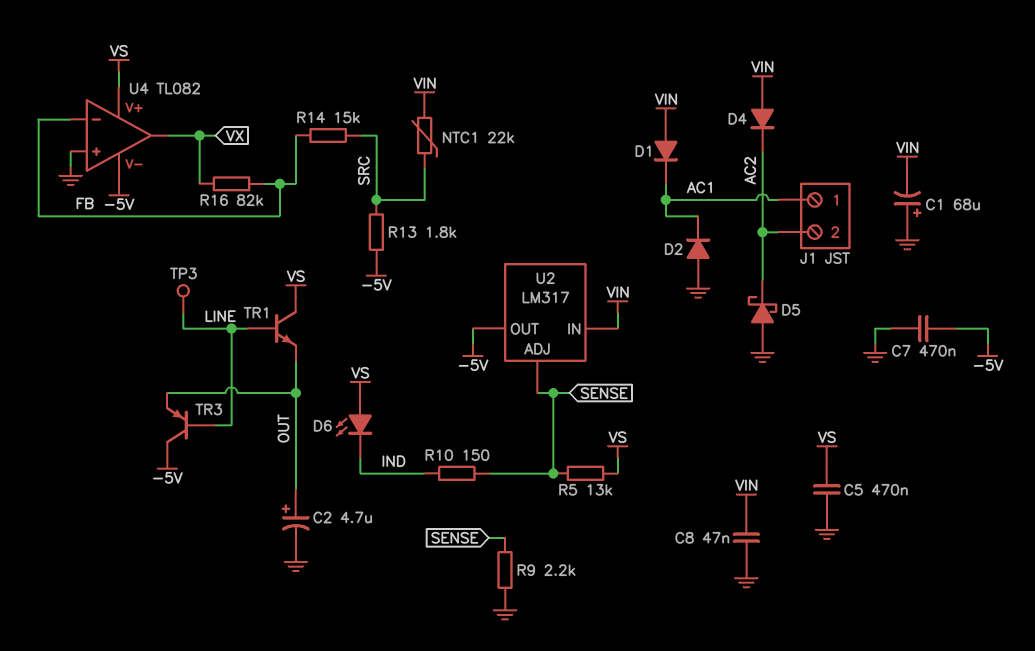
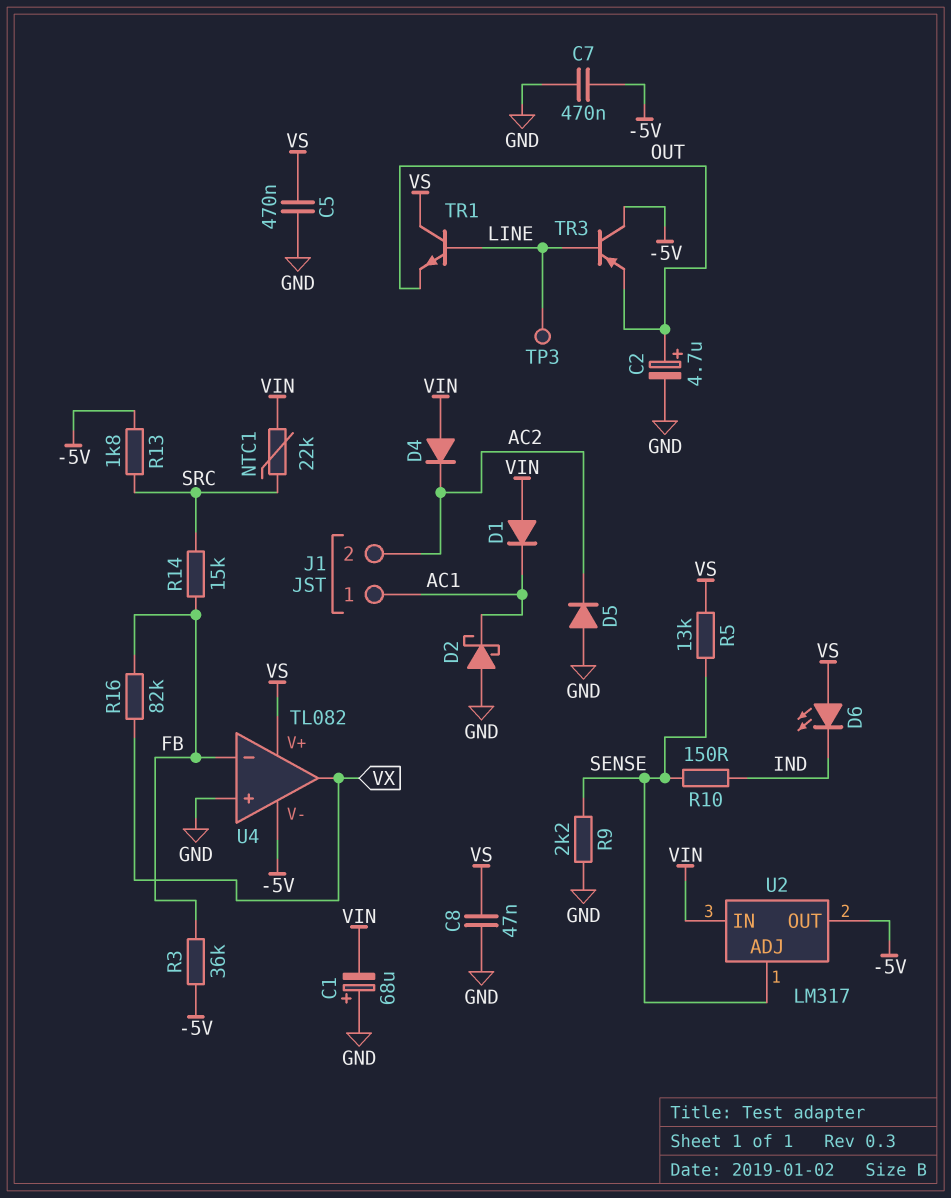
C8: 47nF (GND, VIN) -> 47nF (GND, VS)
D2: diode (A GND, K AC1) -> schottky (A GND, K AC1)
D5: schottky (A GND, K AC2) -> diode (A GND, K AC2)
R3: none -> 36k (-5V, FB)

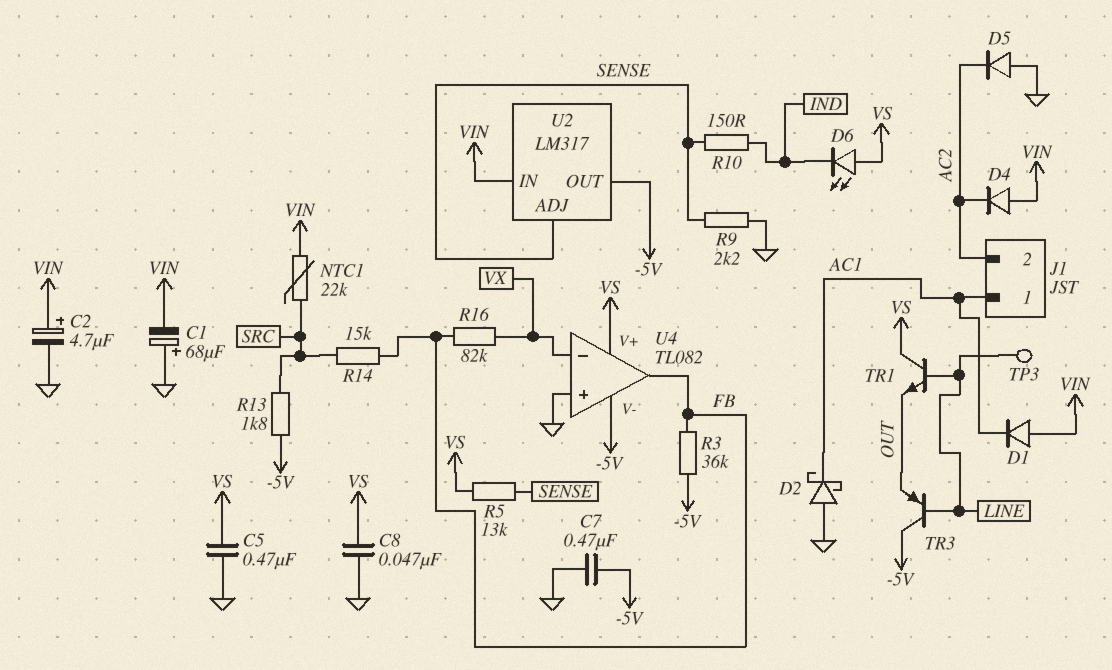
C2: 4.7uF (plus OUT, minus GND) -> 4.7uF (plus VIN, minus GND)
U4 pin in-: FB -> VX
U4 pin out: VX -> FB

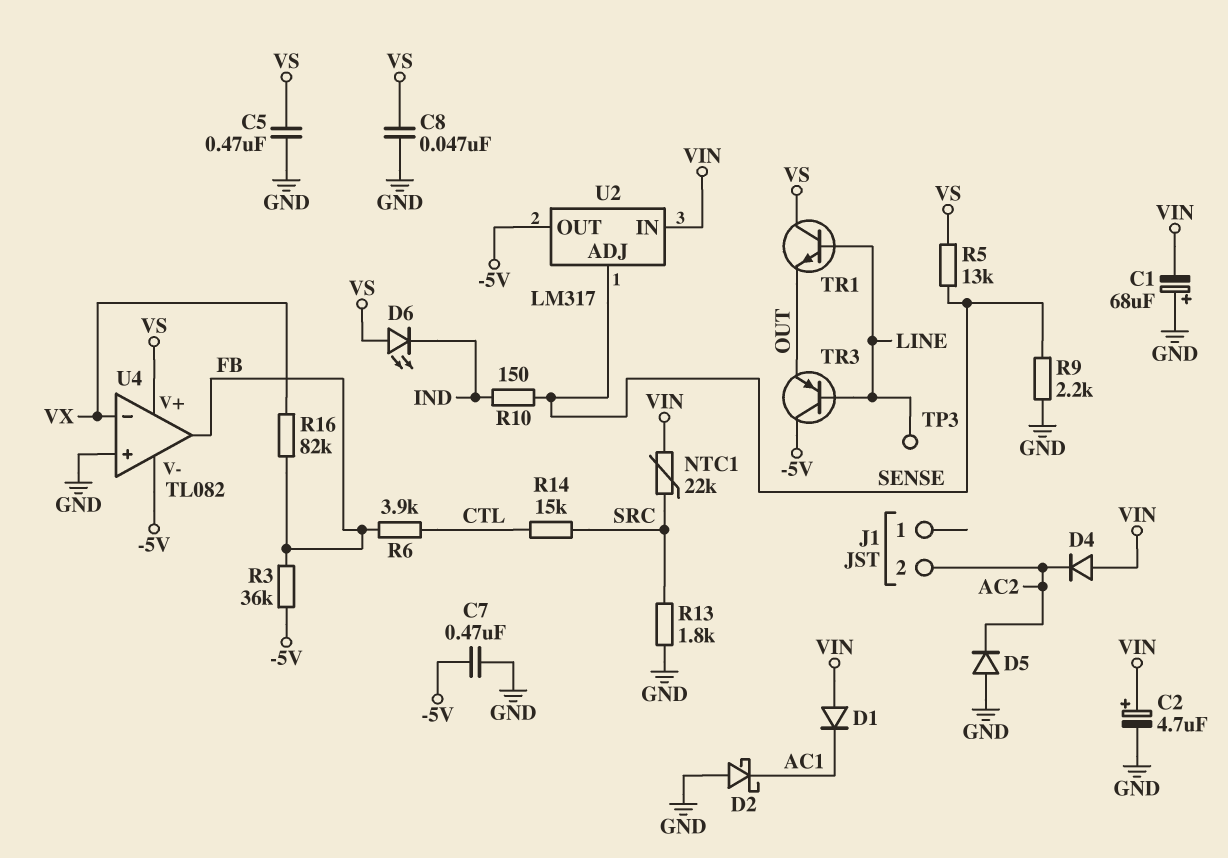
J1 pin 1: AC1 -> none
R6: none -> 3.9k (CTL, FB)
R13: 1.8k (-5V, SRC) -> 1.8k (GND, SRC)
R14: 15k (FB, SRC) -> 15k (CTL, SRC)

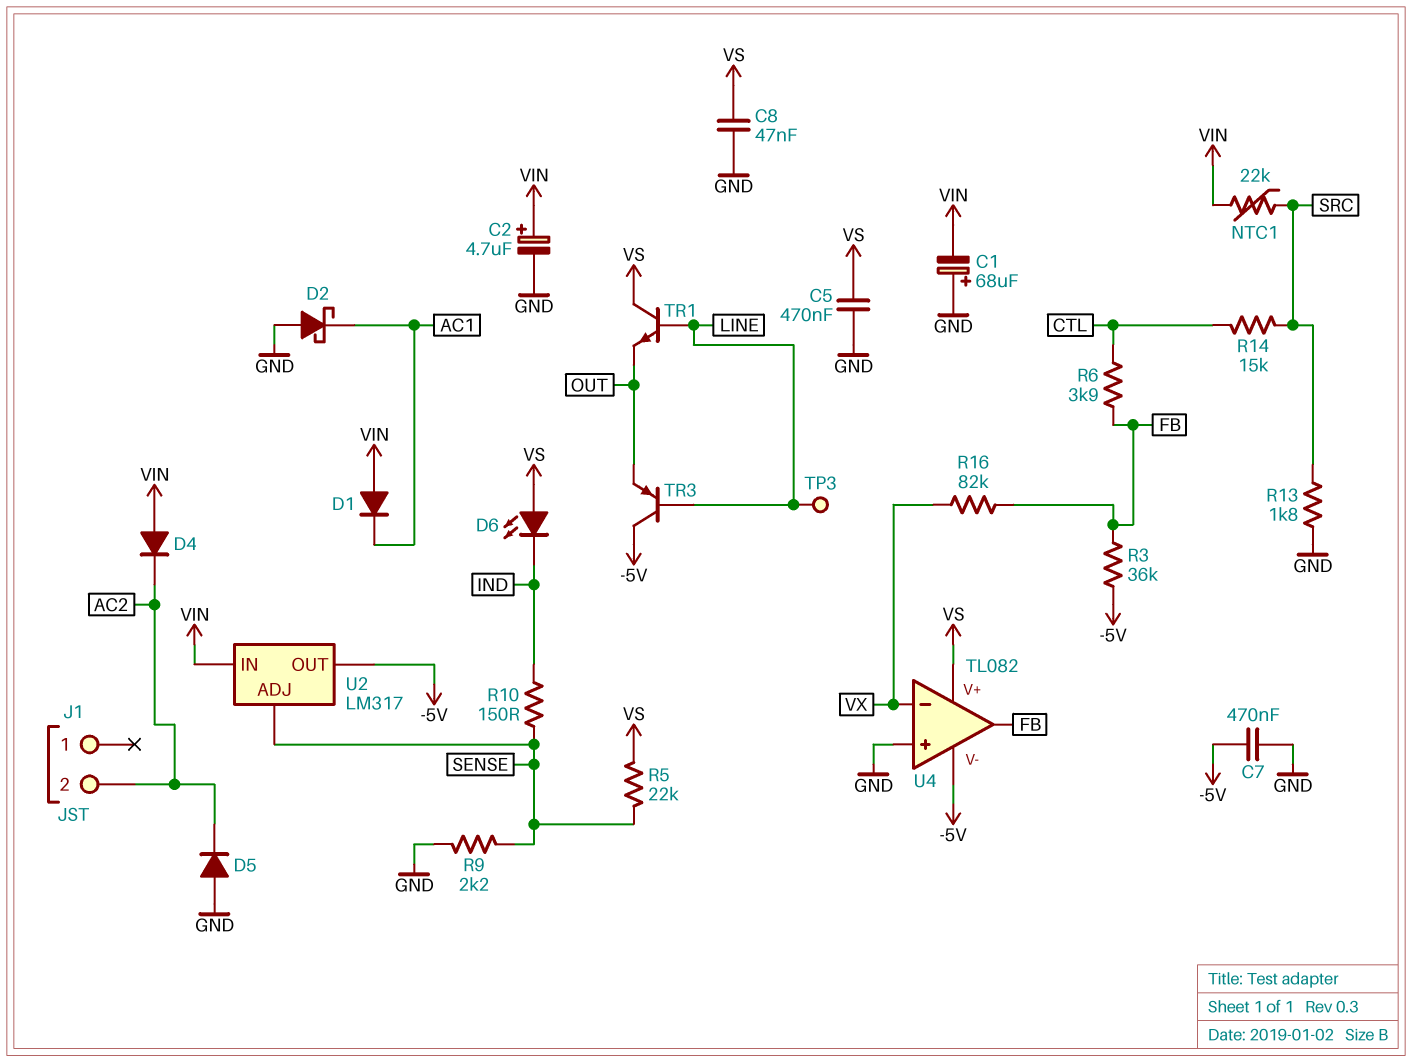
R5: 13k (SENSE, VS) -> 22k (SENSE, VS)

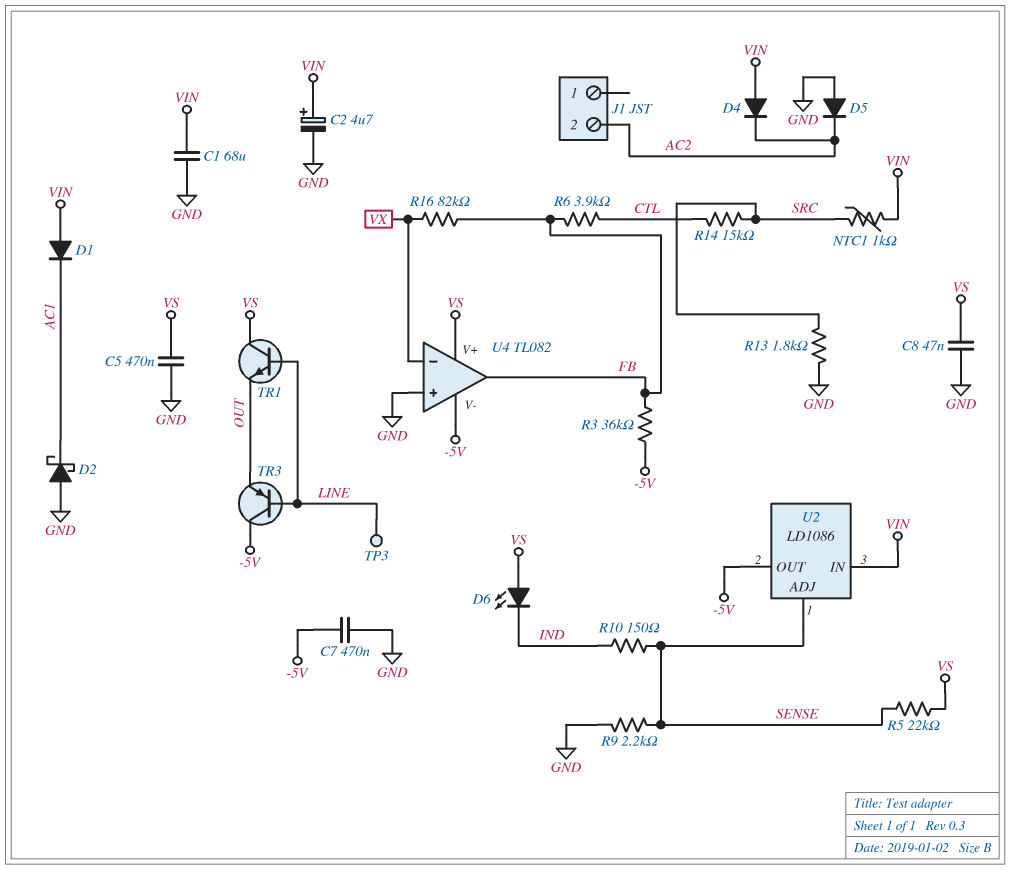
C1: 68uF (plus GND, minus VIN) -> 68uF (GND, VIN)
NTC1: 22k (SRC, VIN) -> 1k (SRC, VIN)
U2: LM317 -> LD1086

